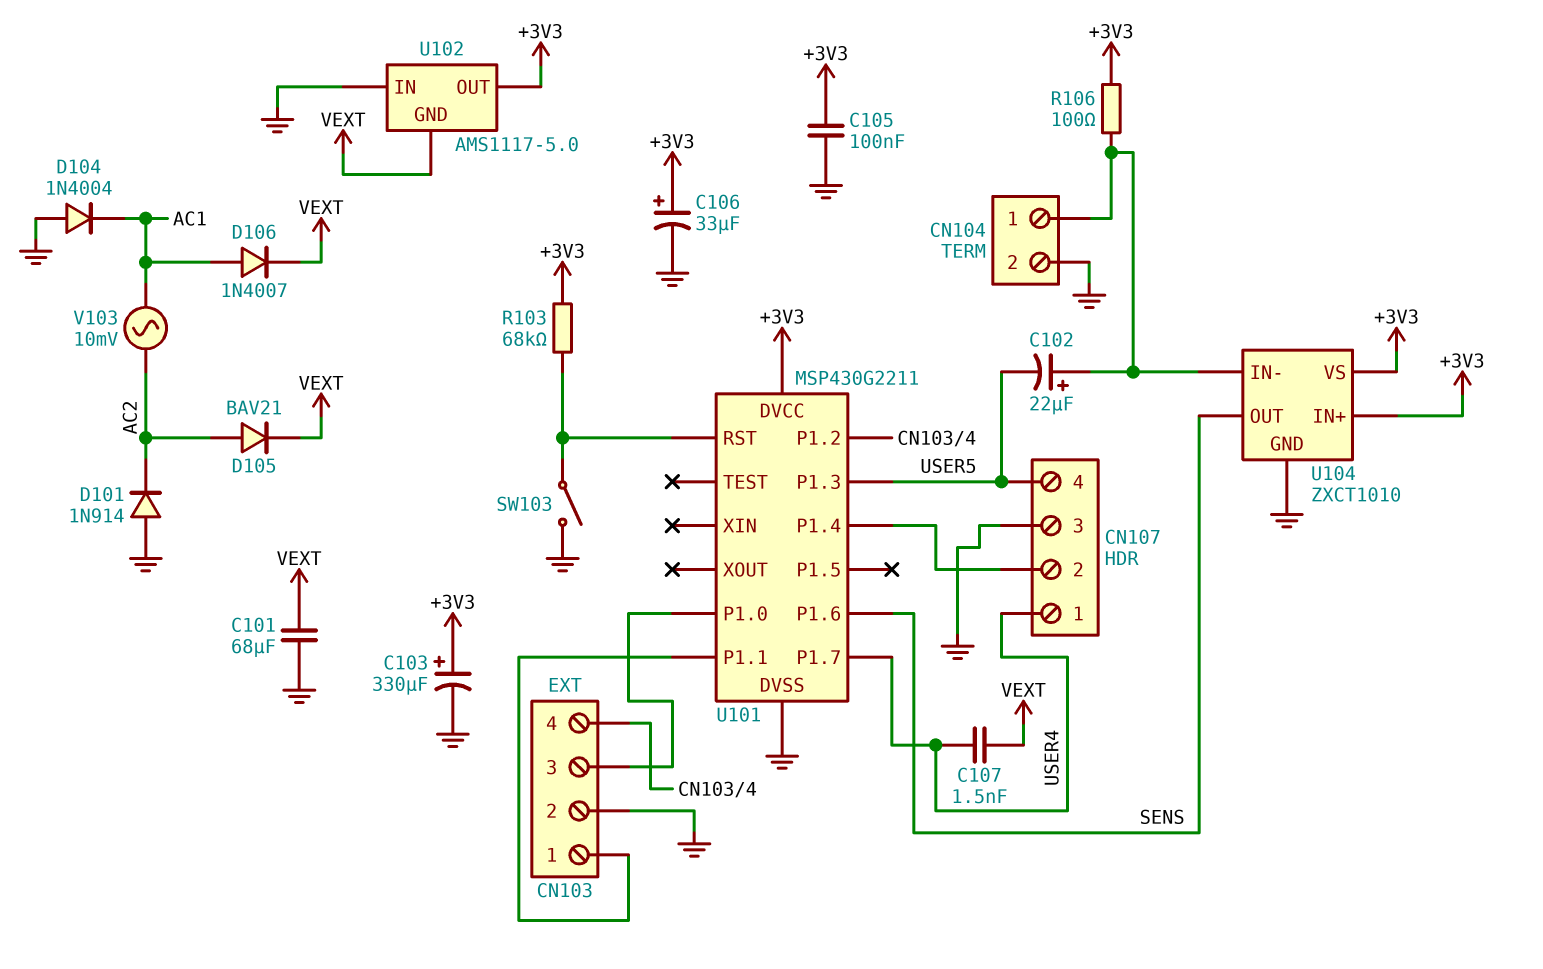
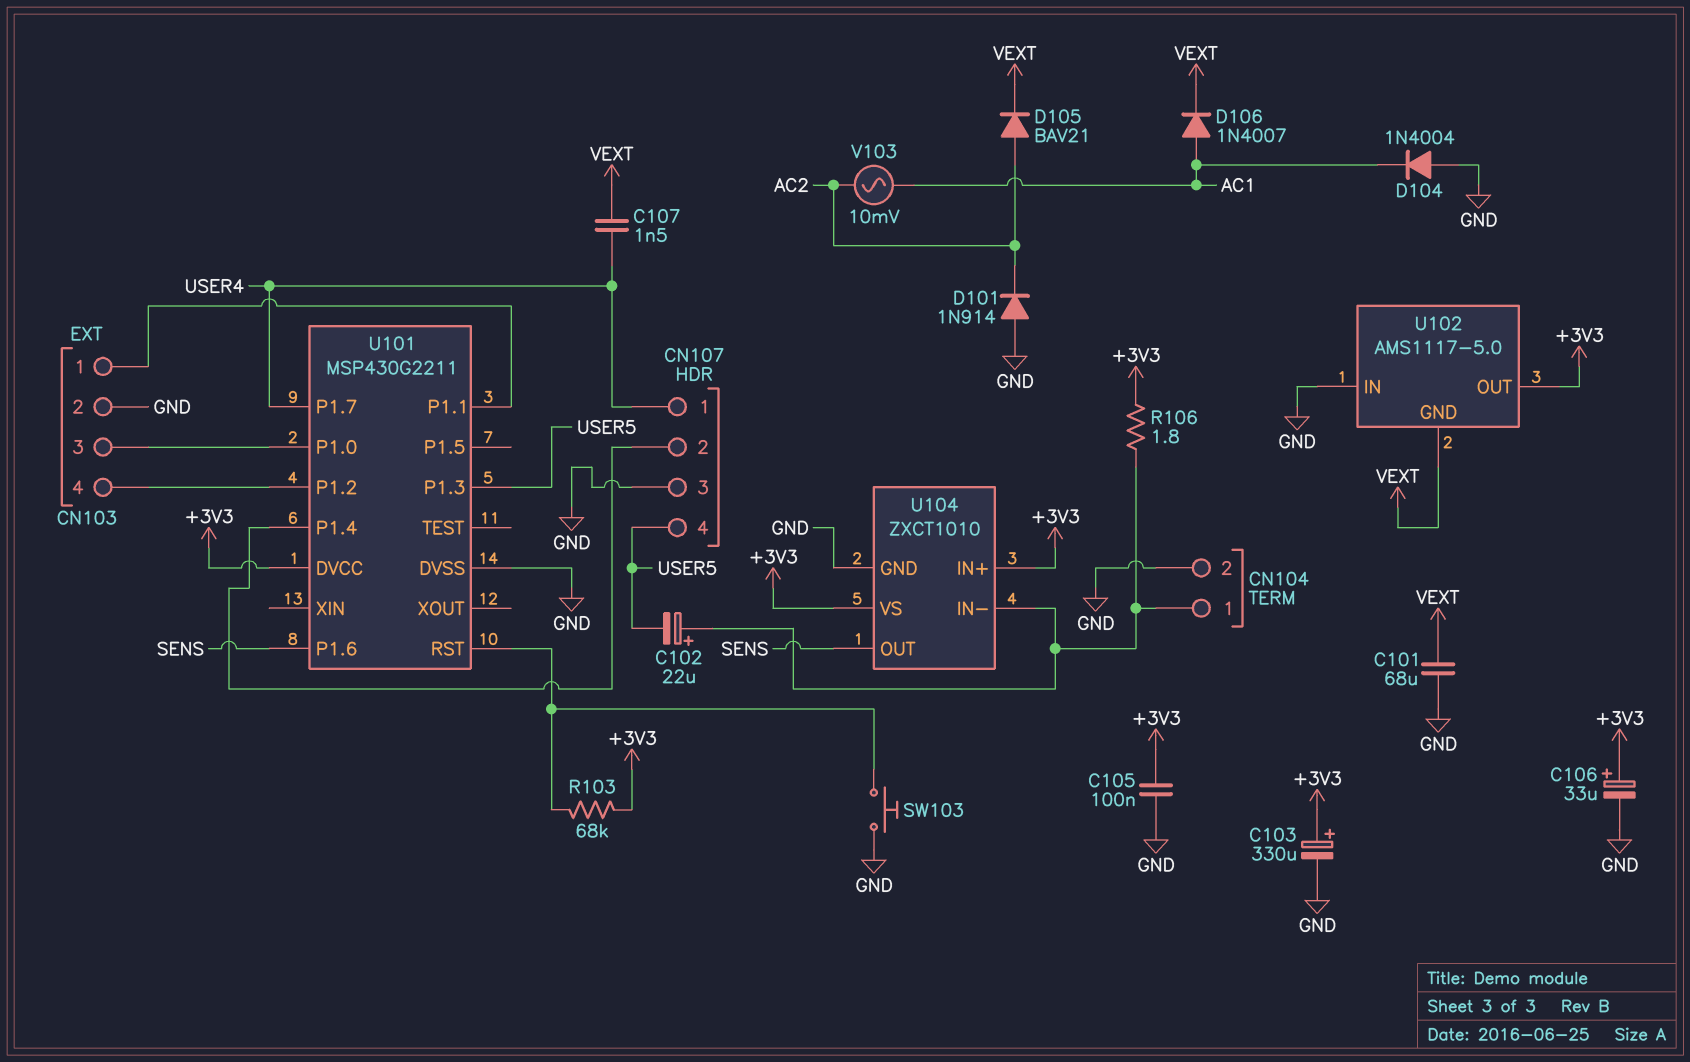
R106: 100 (+3V3, CN104/1) -> 1.8 (+3V3, CN104/1)
SW103: switch (GND, U101/RST) -> button (GND, U101/RST)

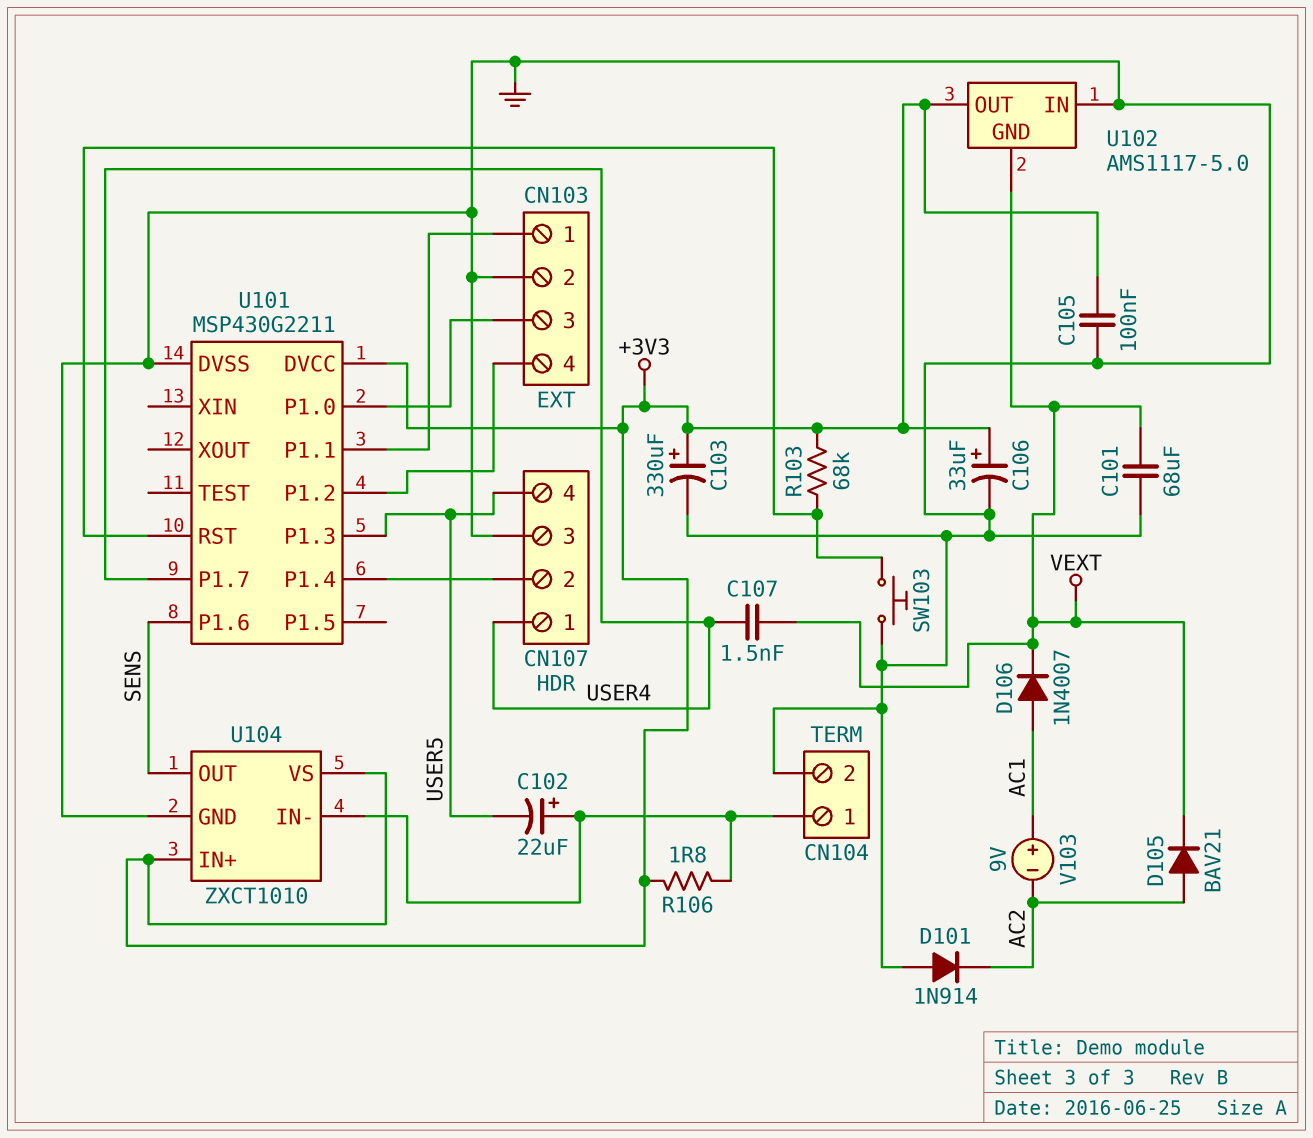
D104: diode 1N4004 (A GND, K AC1) -> none
V103: AC 10mV (AC1, AC2) -> 9V (plus AC1, minus AC2)

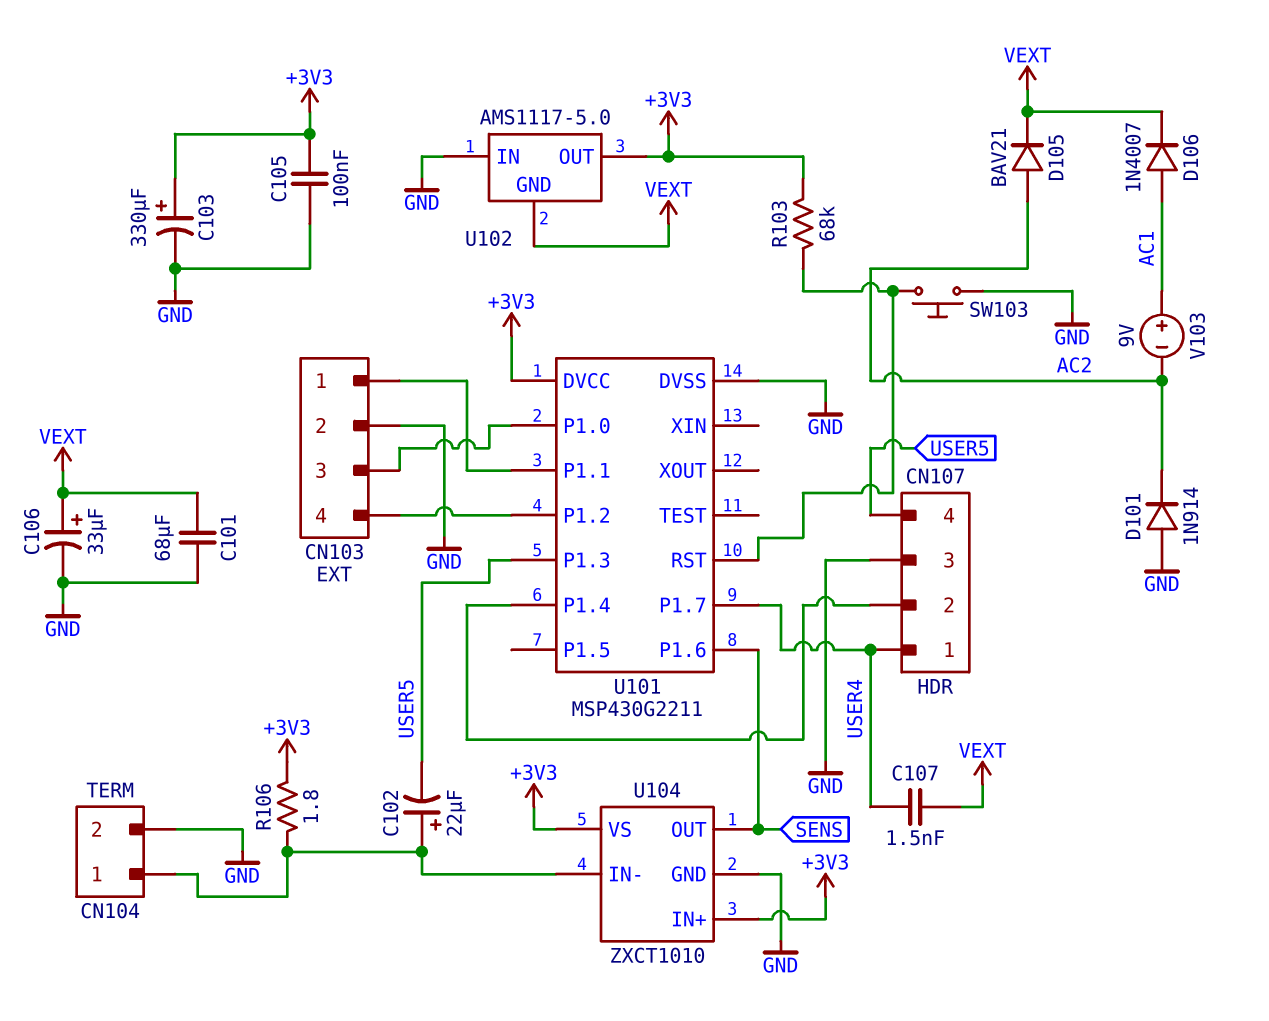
C106: 33uF (plus +3V3, minus GND) -> 33uF (plus VEXT, minus GND)

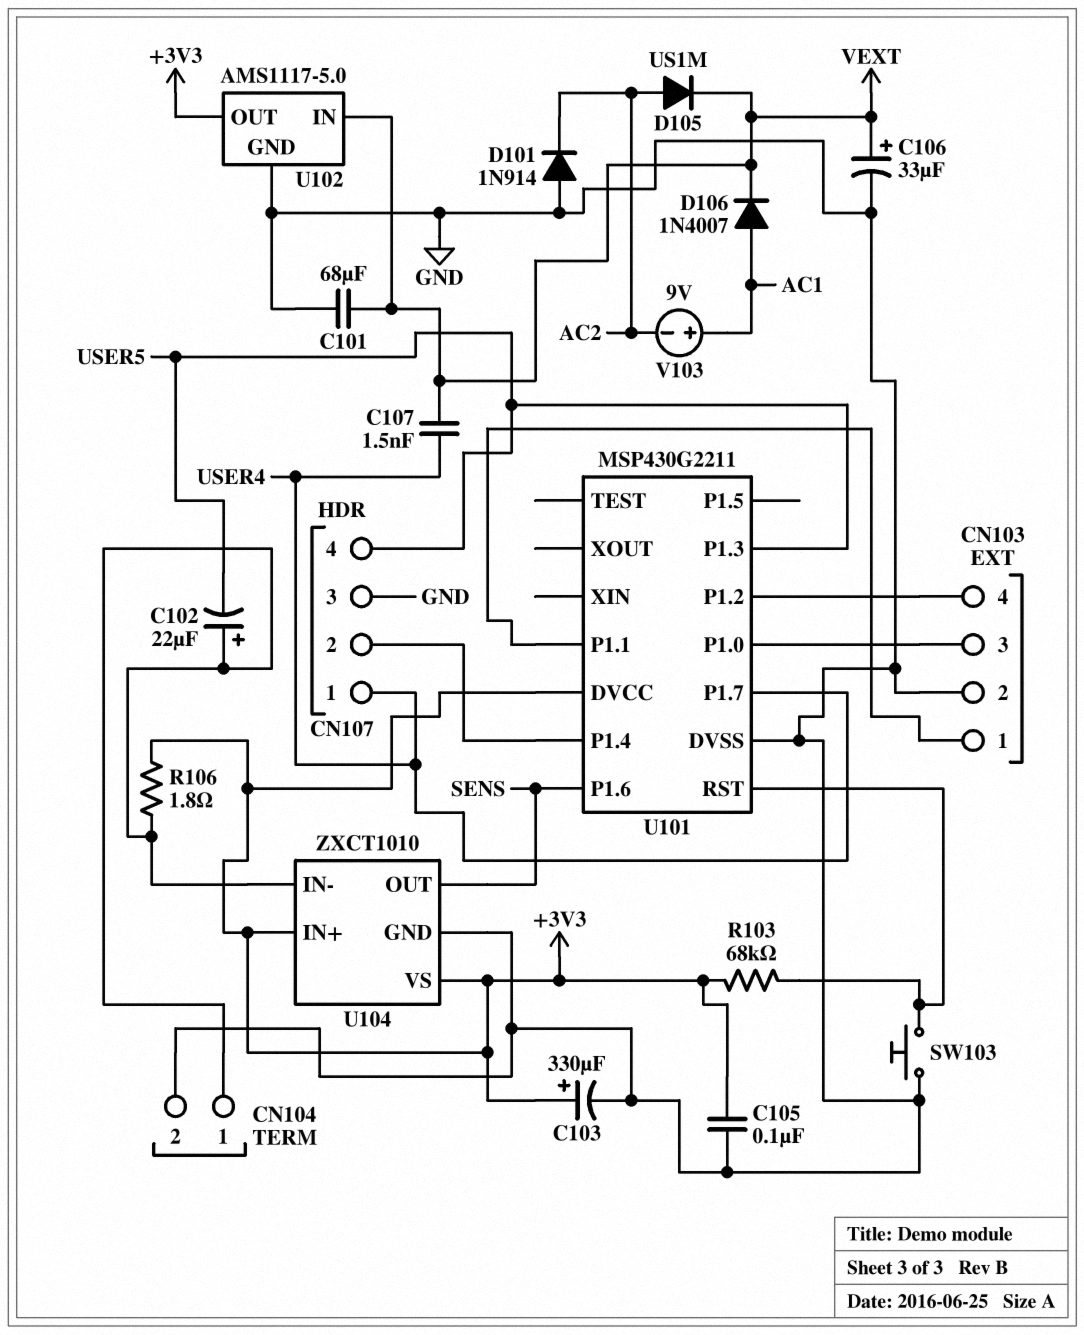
D105: diode BAV21 (A AC2, K VEXT) -> diode US1M (A AC2, K VEXT)
U102 pin GND: VEXT -> GND
U102 pin IN: GND -> VEXT

